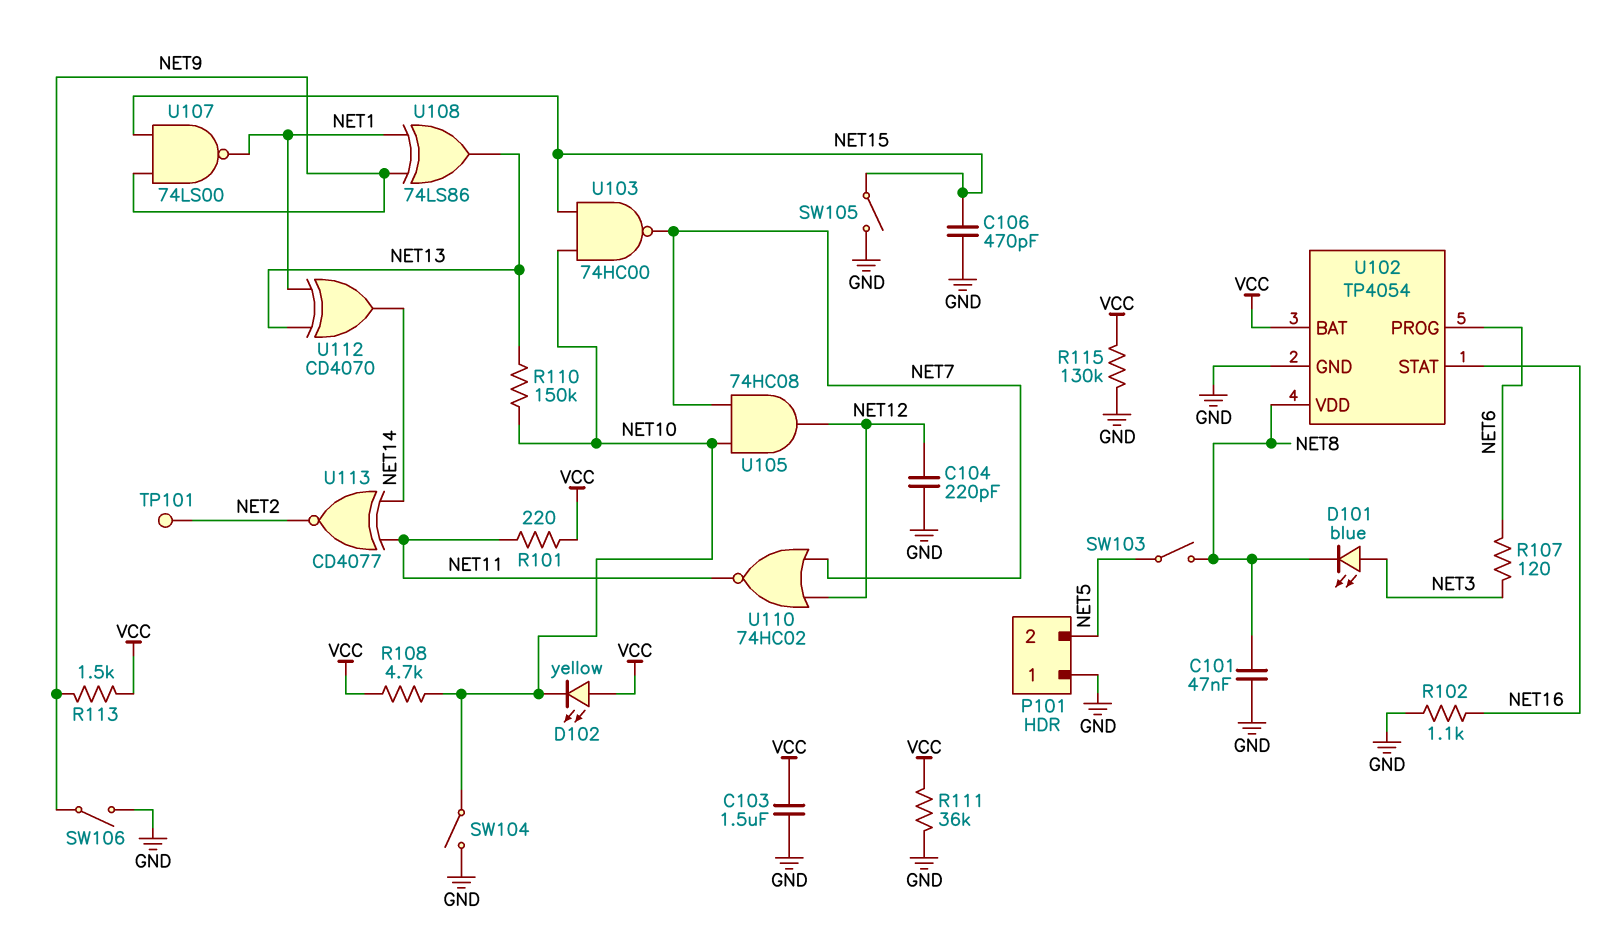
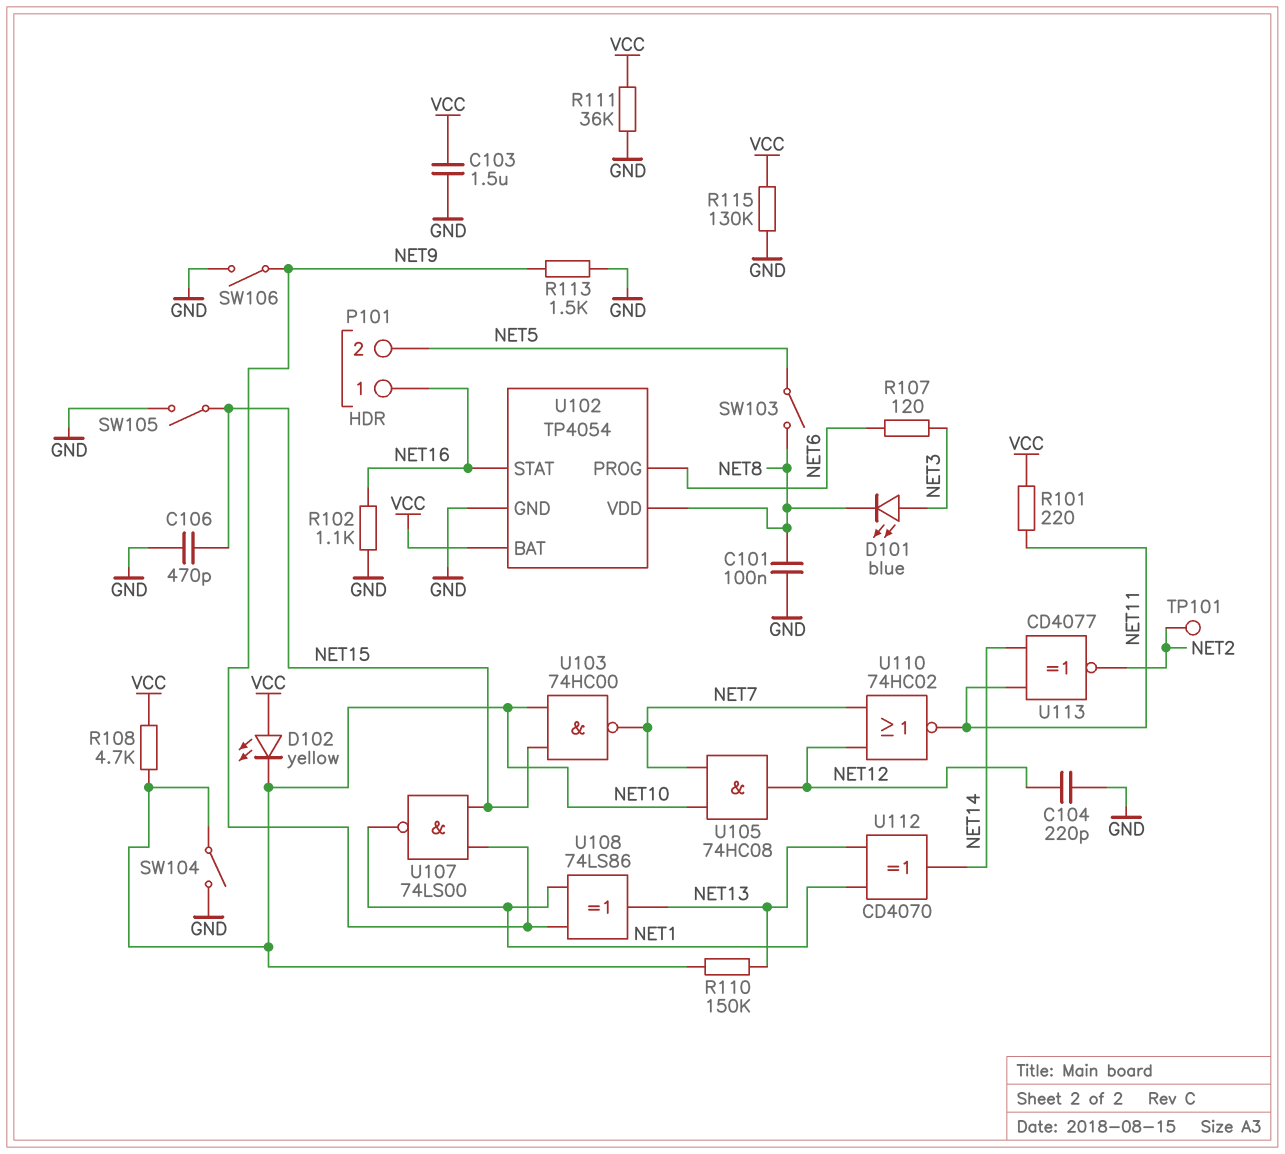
C101: 47nF (GND, NET8) -> 100nF (GND, NET8)
P101 pin 1: GND -> NET16
R113: 1.5k (NET9, VCC) -> 1.5k (GND, NET9)

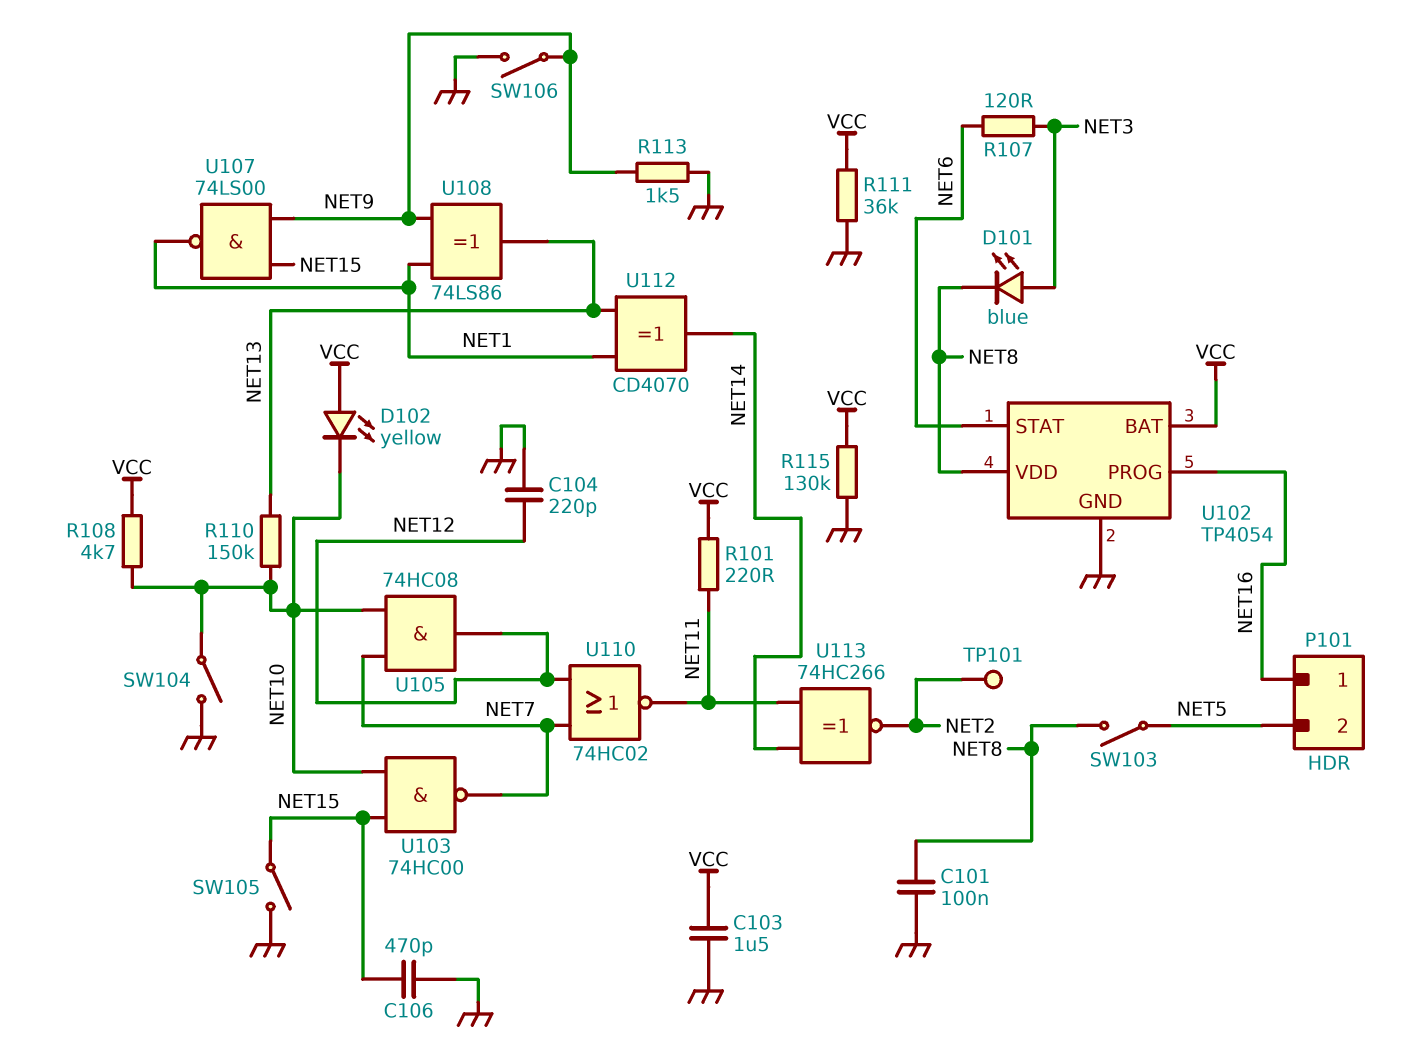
R102: 1.1k (GND, NET16) -> none
U102 pin PROG: NET6 -> NET16
U102 pin STAT: NET16 -> NET6
U113: XNOR CD4077 (in NET11, in NET14, out NET2) -> XNOR 74HC266 (in NET11, in NET14, out NET2)

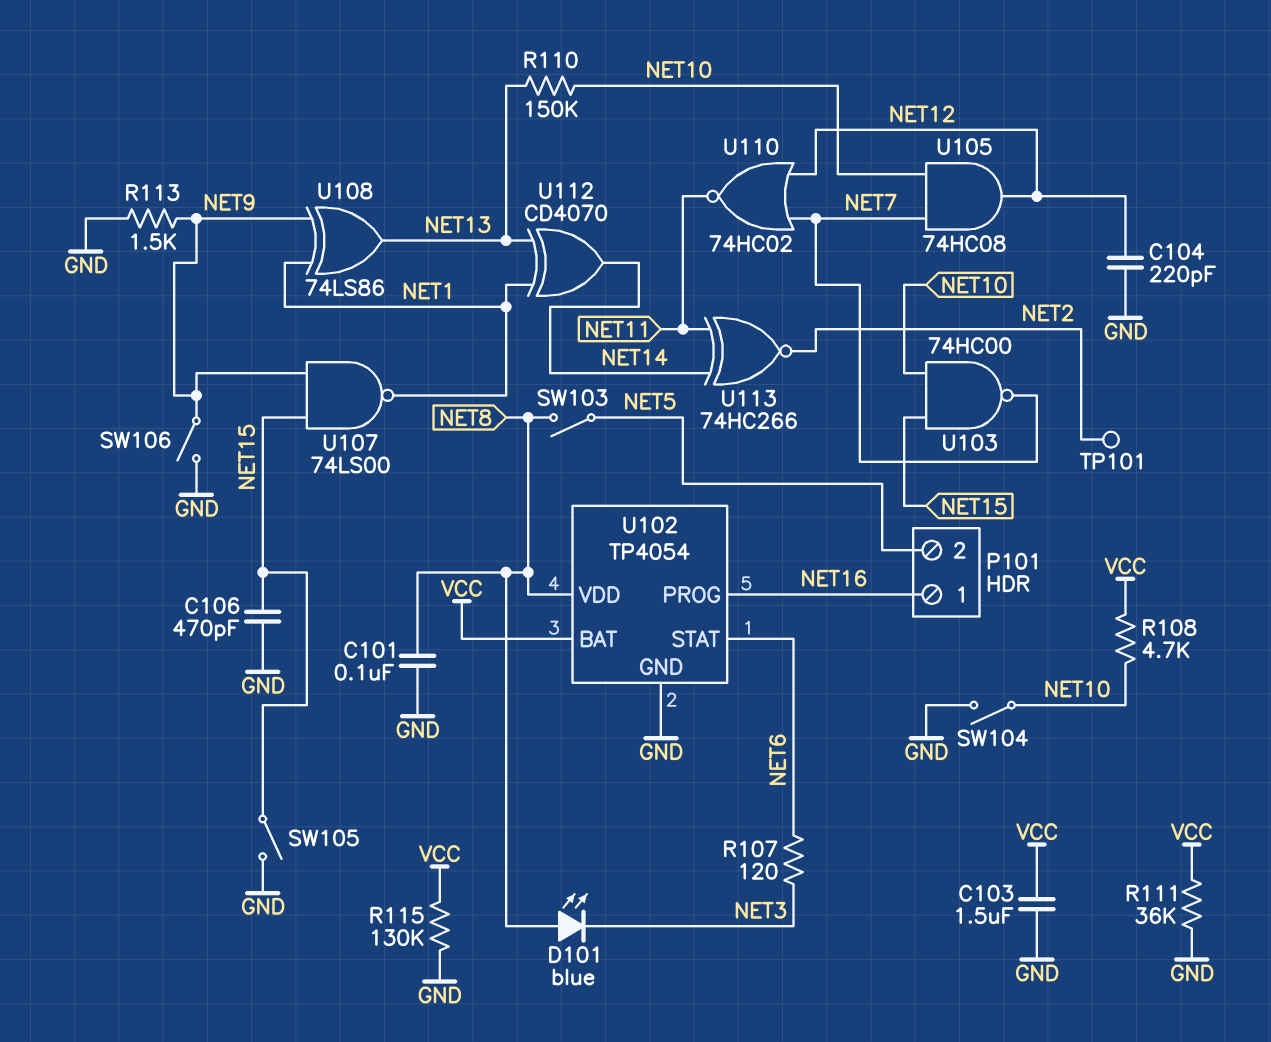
D101: LED blue (A NET3, K NET8) -> LED blue (A NET8, K NET3)
D102: LED yellow (A VCC, K NET10) -> none
R101: 220 (NET11, VCC) -> none

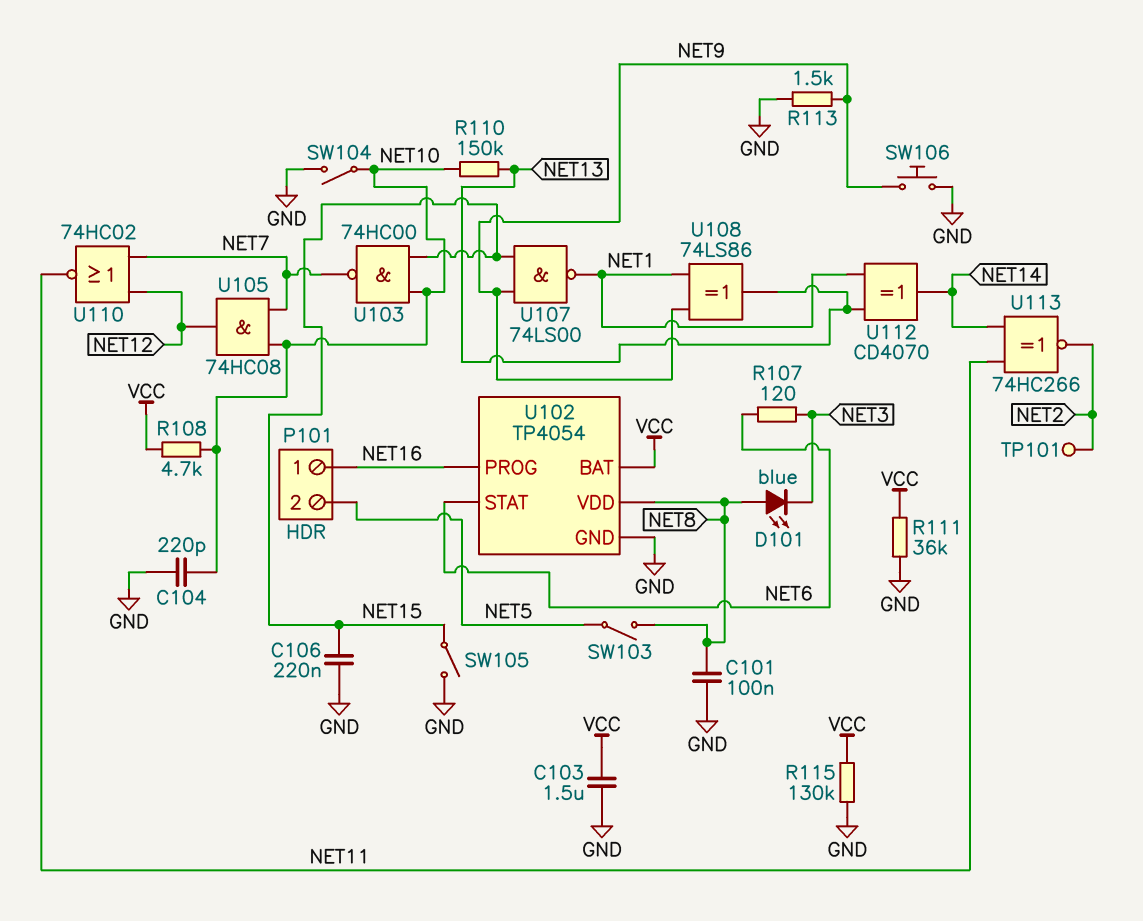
C104: 220pF (GND, NET12) -> 220pF (GND, NET10)
C106: 470pF (GND, NET15) -> 220nF (GND, NET15)
SW106: switch (GND, NET9) -> button (GND, NET9)

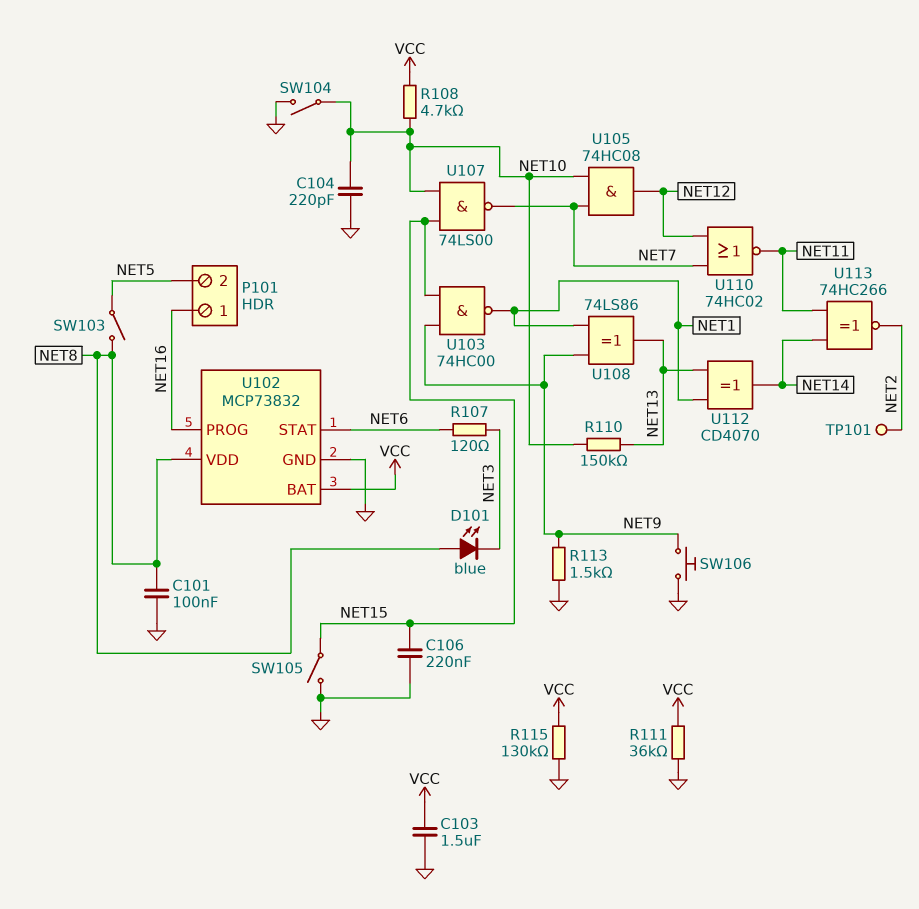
U102: TP4054 -> MCP73832
U103: NAND 74HC00 (in NET10, in NET15, out NET7) -> NAND 74HC00 (in NET9, in NET15, out NET1)
U107: NAND 74LS00 (in NET9, in NET15, out NET1) -> NAND 74LS00 (in NET10, in NET15, out NET7)

